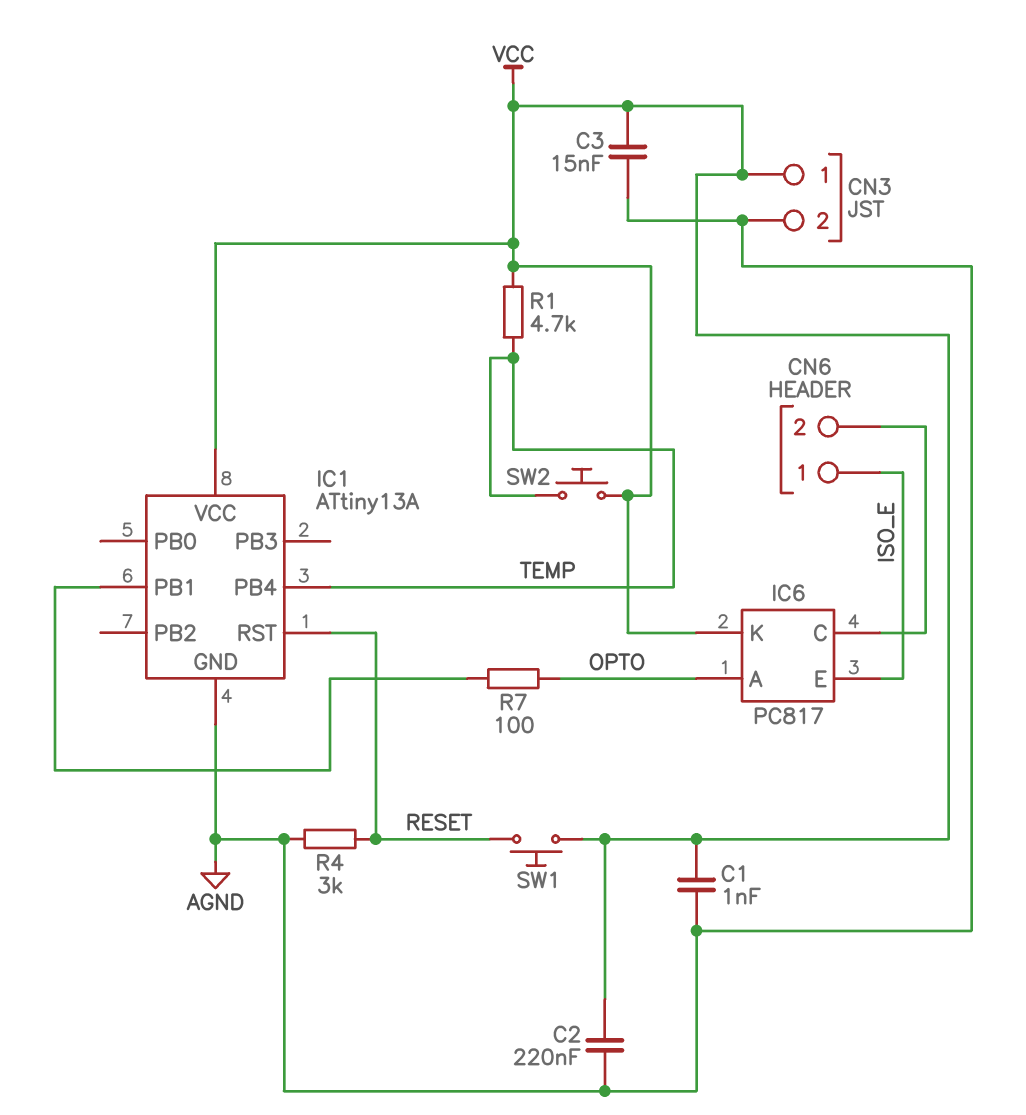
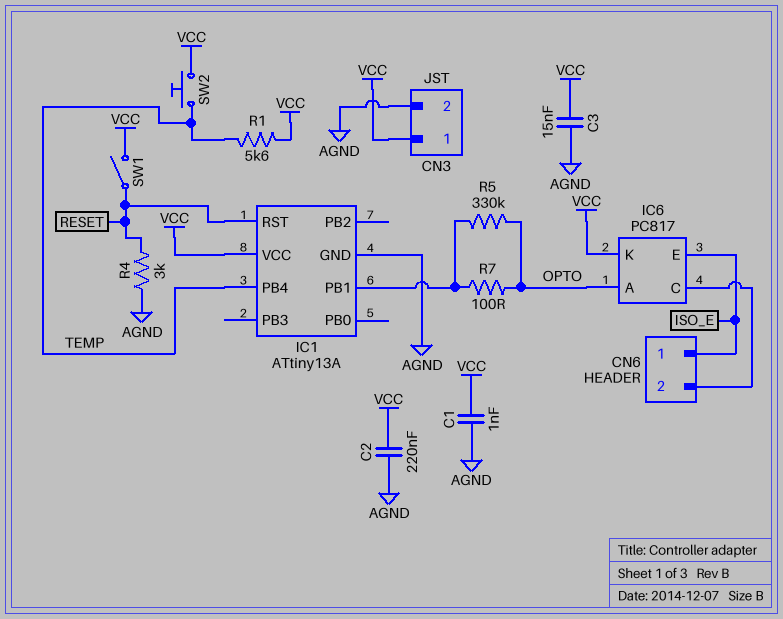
R1: 4.7k (TEMP, VCC) -> 5.6k (TEMP, VCC)
R5: none -> 330k (IC1/PB1, OPTO)
SW1: button (RESET, VCC) -> switch (RESET, VCC)

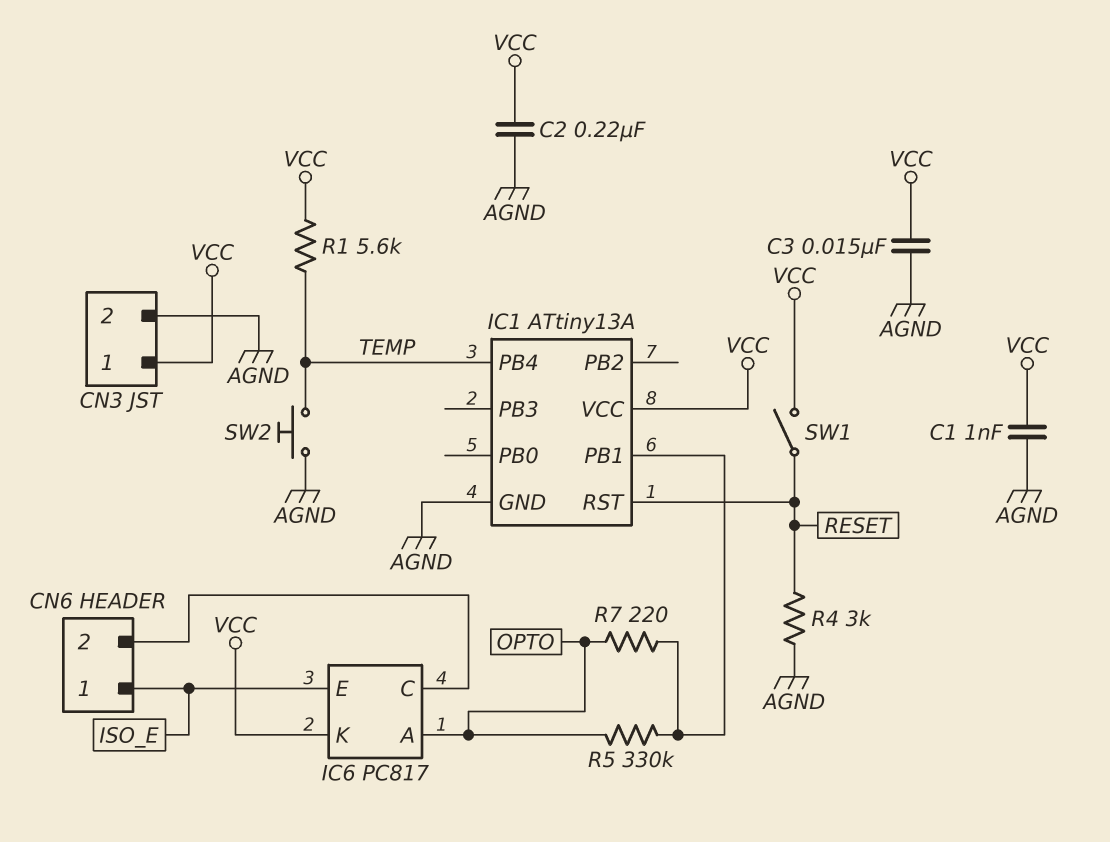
R7: 100 (IC1/PB1, OPTO) -> 220 (IC1/PB1, OPTO)
SW2: button (TEMP, VCC) -> button (AGND, TEMP)

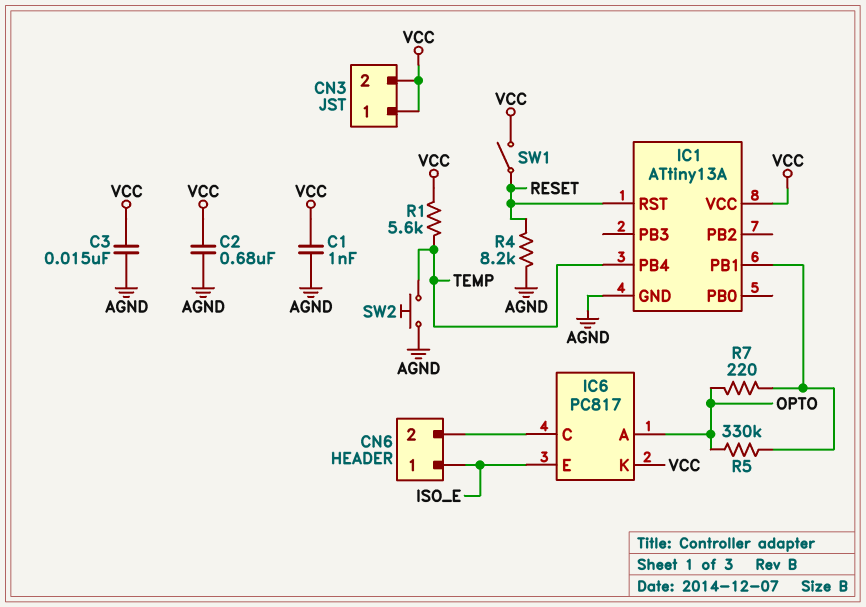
C2: 220nF (AGND, VCC) -> 680nF (AGND, VCC)
CN3 pin 2: AGND -> VCC
R4: 3k (AGND, RESET) -> 8.2k (AGND, RESET)

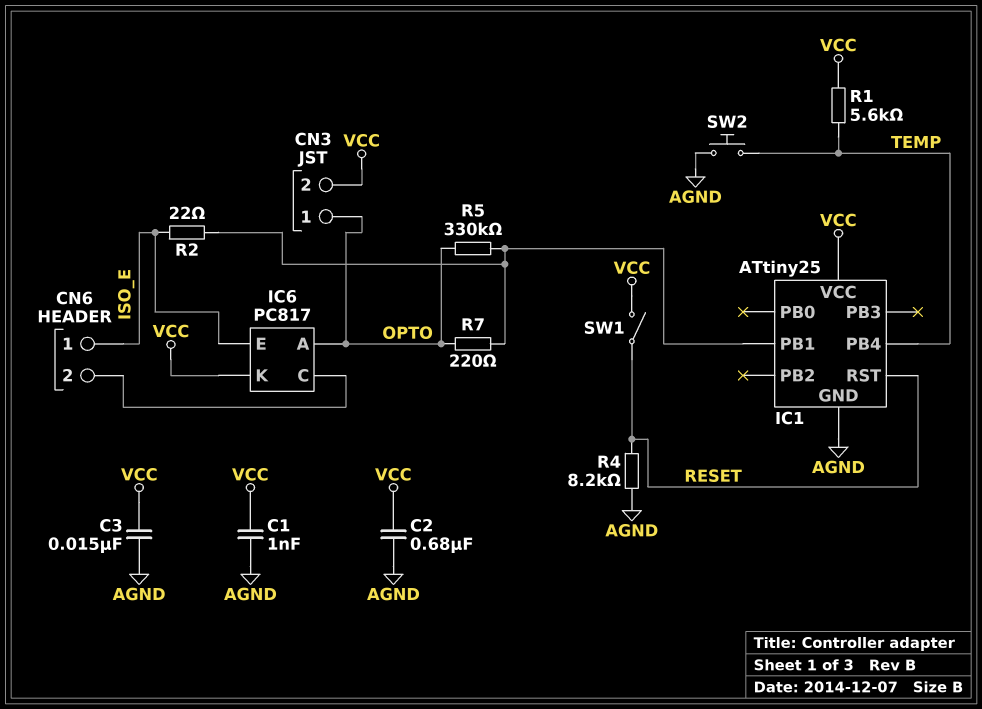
CN3 pin 1: VCC -> OPTO
IC1: ATtiny13A -> ATtiny25
R2: none -> 22 (IC1/PB1, ISO_E)

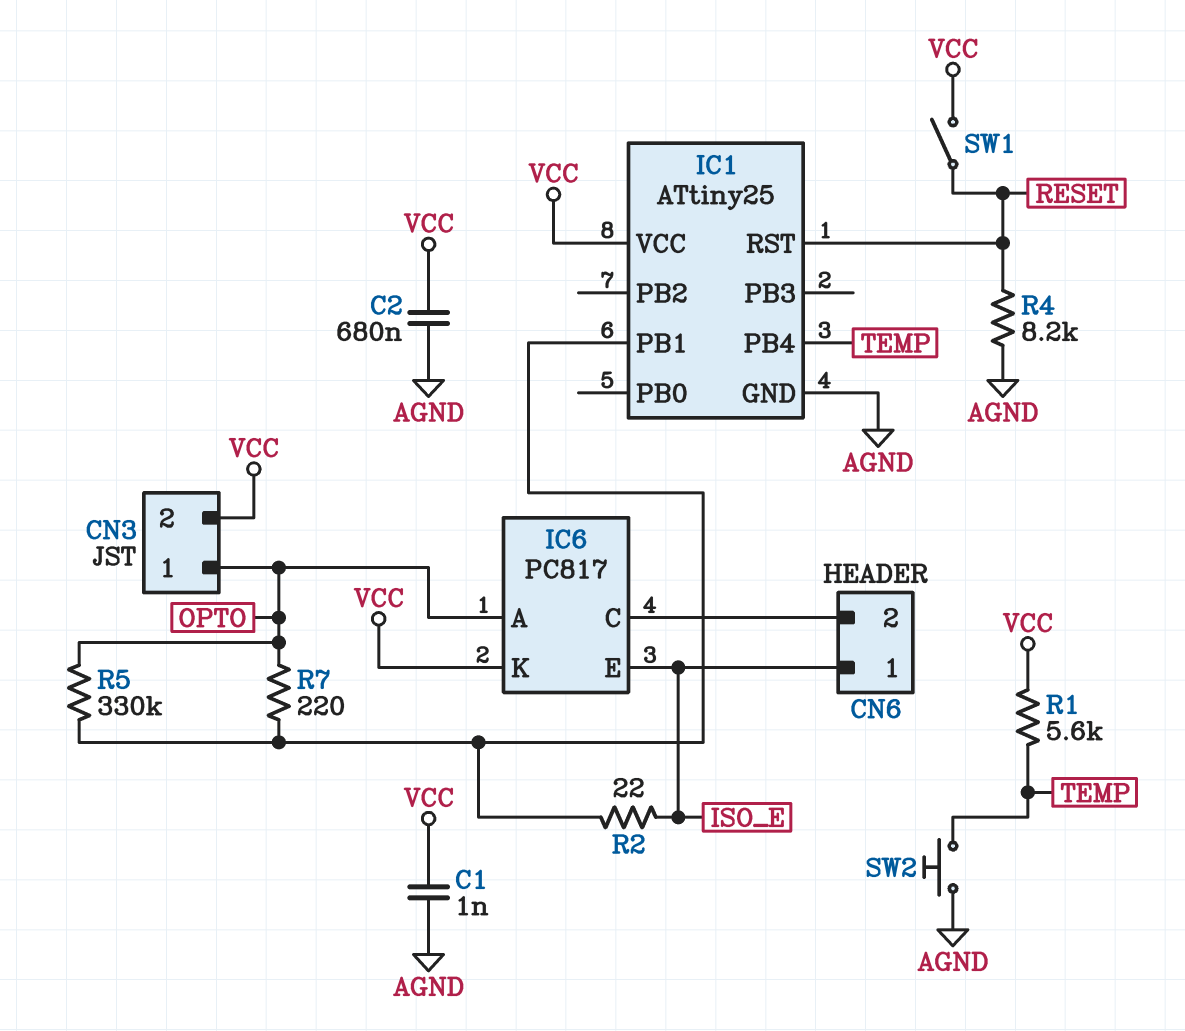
C3: 15nF (AGND, VCC) -> none

